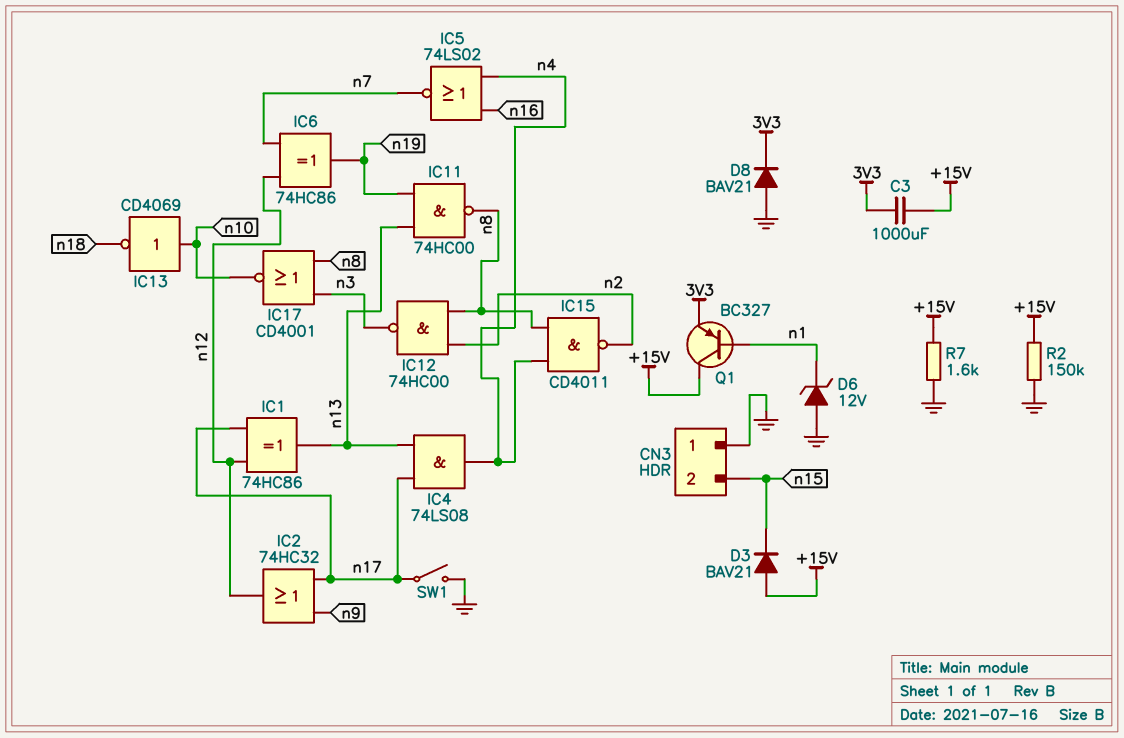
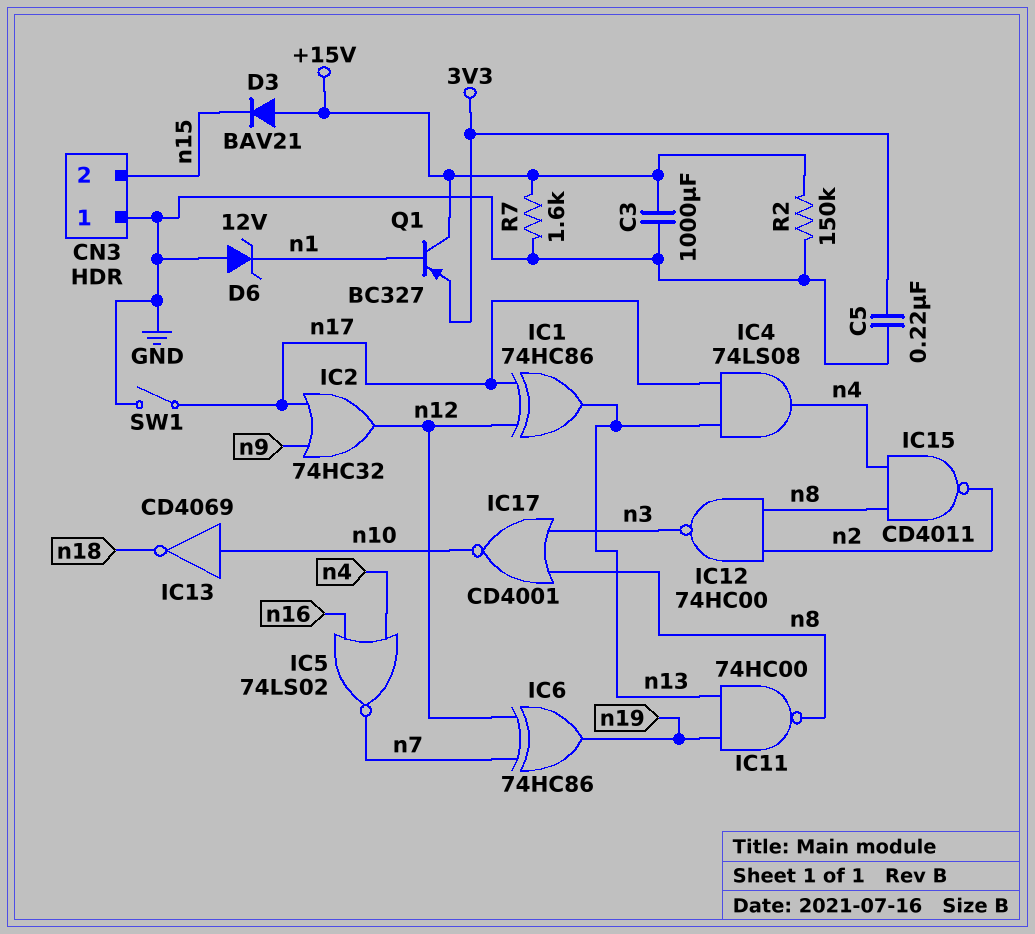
C3: 1000uF (+15V, 3V3) -> 1000uF (+15V, GND)
C5: none -> 220nF (3V3, GND)
D8: diode BAV21 (A GND, K 3V3) -> none

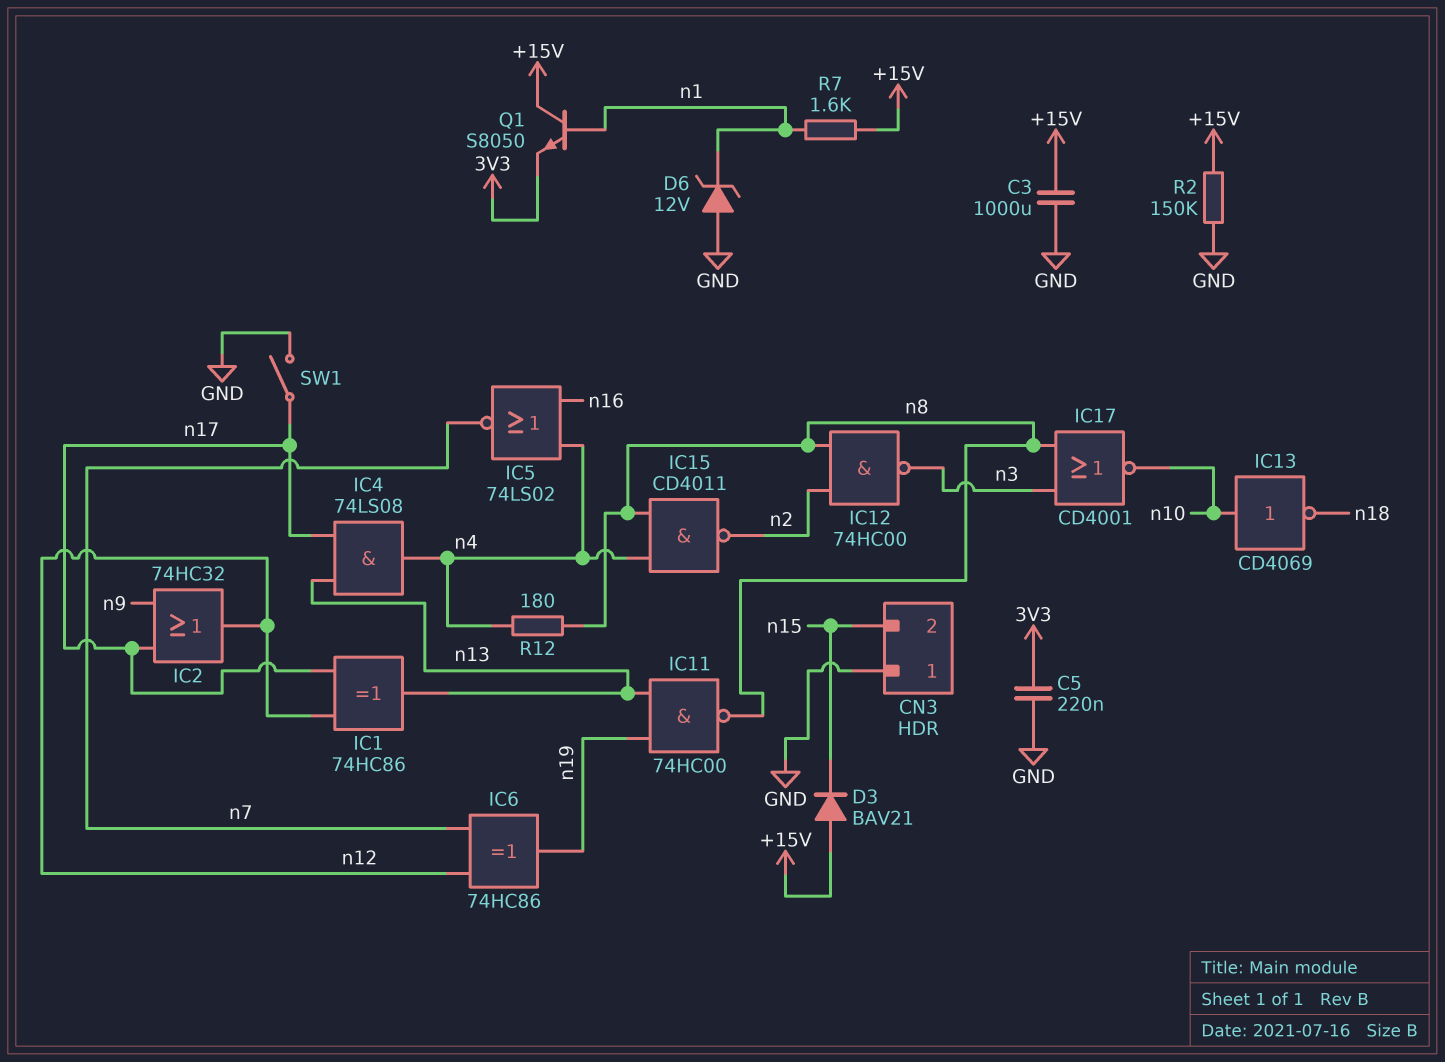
Q1: PNP BC327 (B n1, C +15V, E 3V3) -> NPN S8050 (B n1, C +15V, E 3V3)
R7: 1.6k (+15V, GND) -> 1.6k (+15V, n1)
R12: none -> 180 (n4, n8)

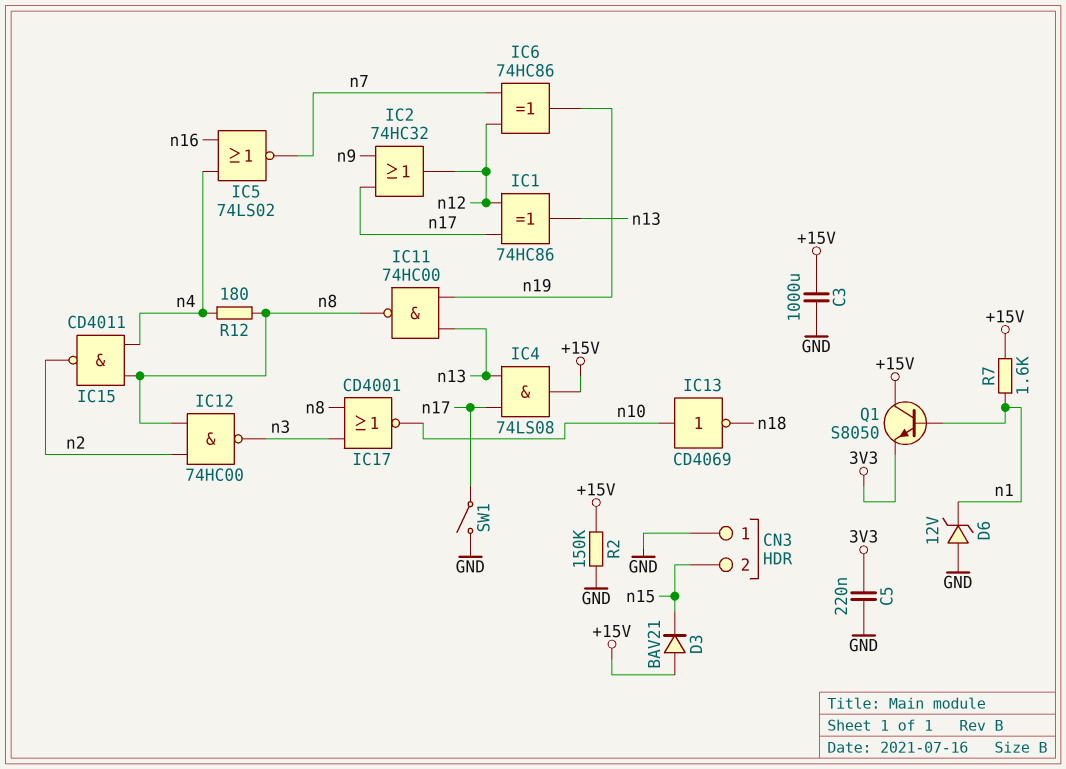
IC4: AND 74LS08 (in n13, in n17, out n4) -> AND 74LS08 (in n13, in n17, out +15V)

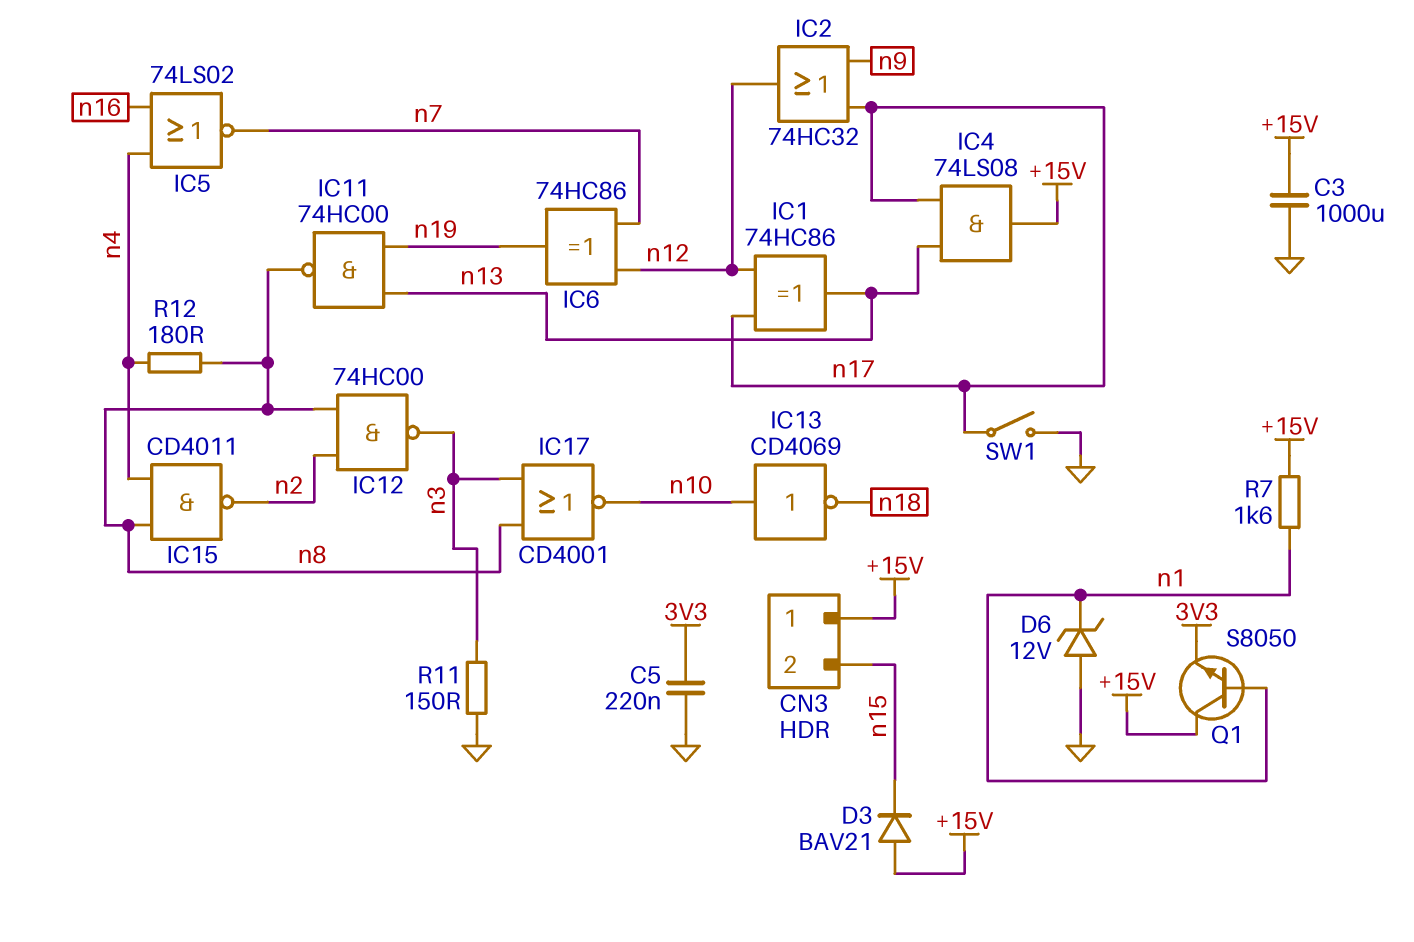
CN3 pin 1: GND -> +15V
R2: 150k (+15V, GND) -> none
R11: none -> 150 (GND, n3)

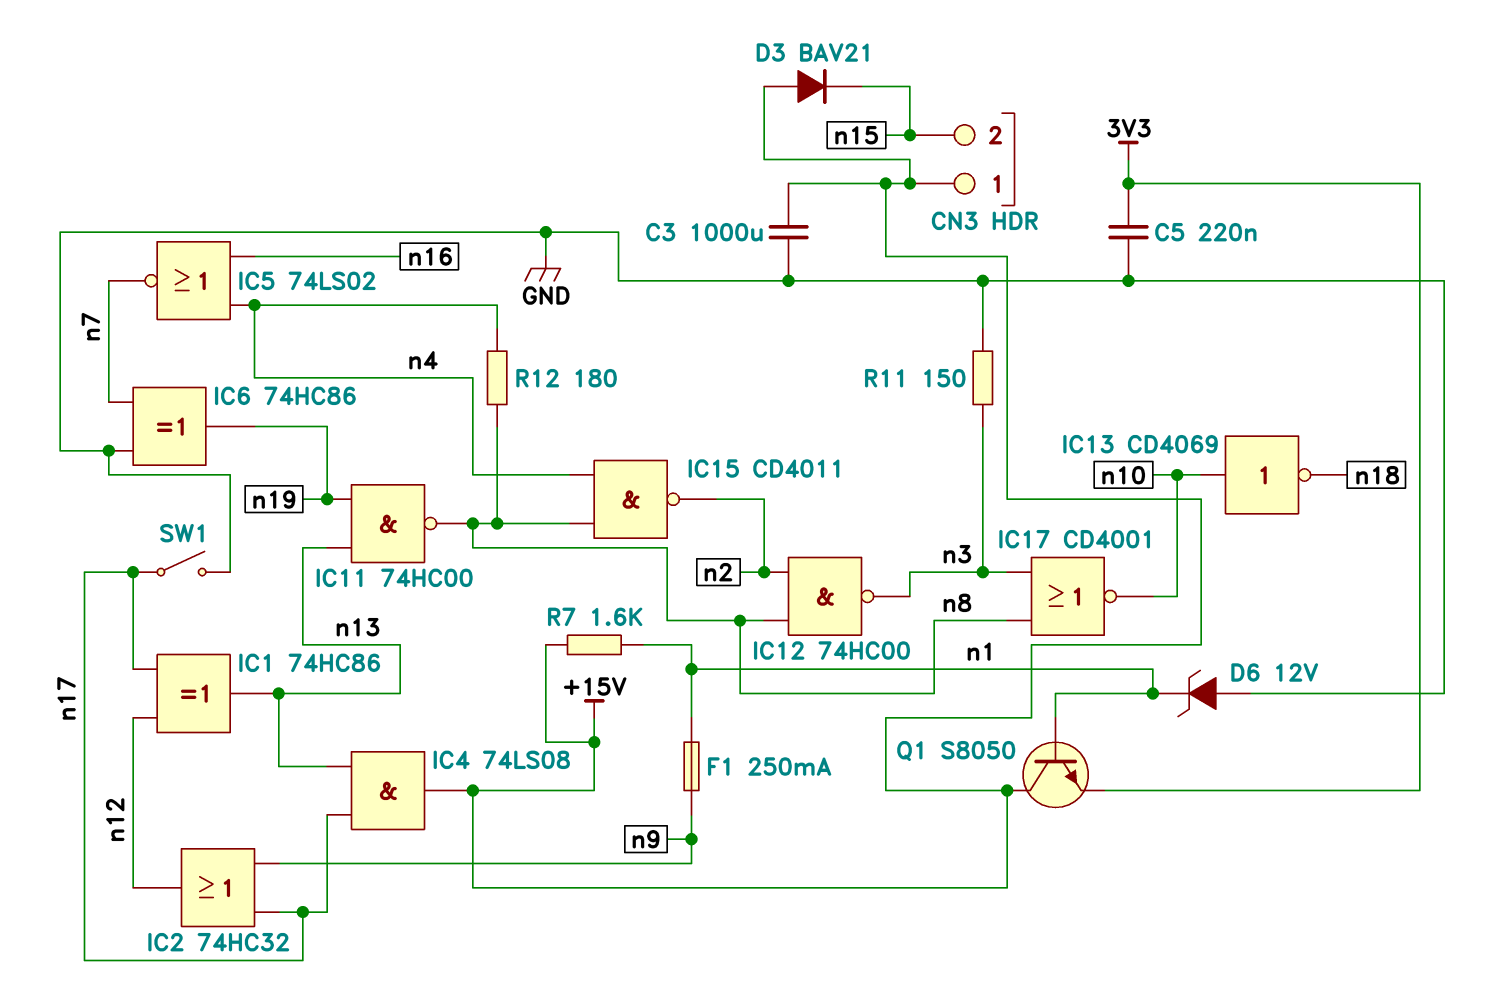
F1: none -> 250mA (n1, n9)
IC6: XOR 74HC86 (in n7, in n12, out n19) -> XOR 74HC86 (in GND, in n7, out n19)

